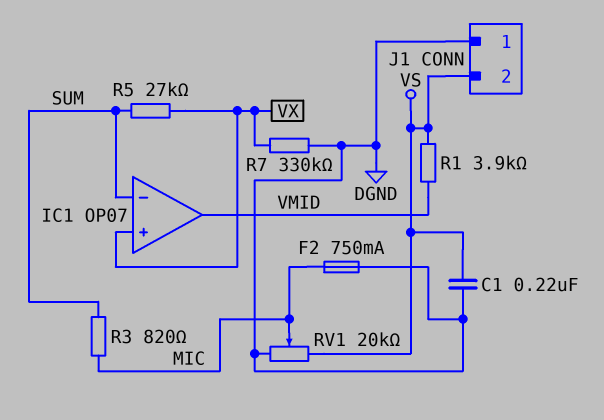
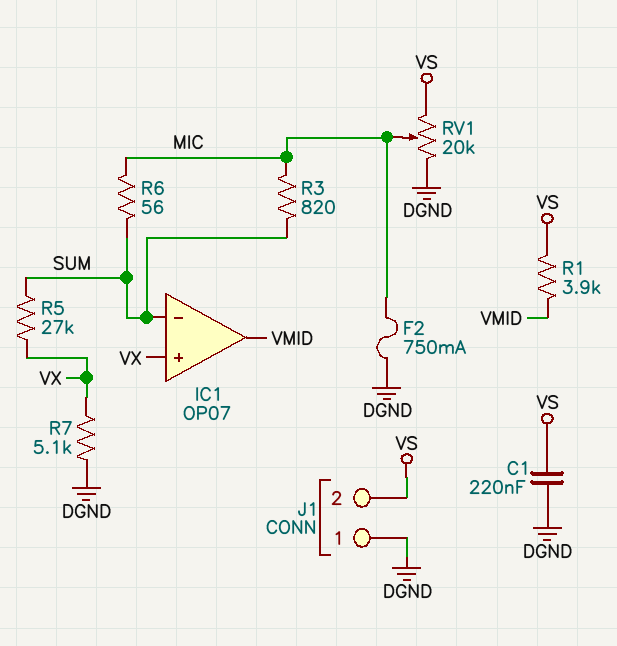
R6: none -> 56 (MIC, SUM)
R7: 330k (DGND, VX) -> 5.1k (DGND, VX)

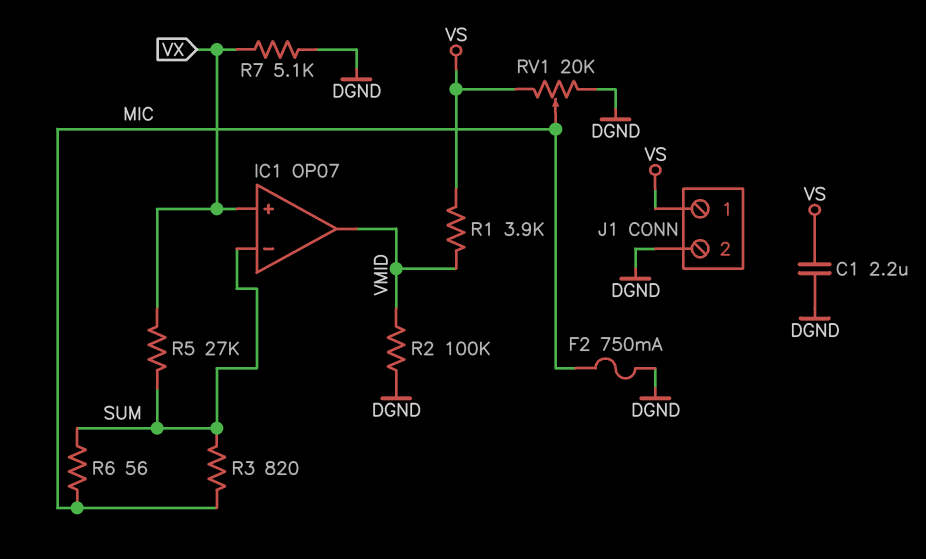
C1: 220nF (DGND, VS) -> 2.2uF (DGND, VS)
J1 pin 1: DGND -> VS
J1 pin 2: VS -> DGND
R2: none -> 100k (DGND, VMID)

